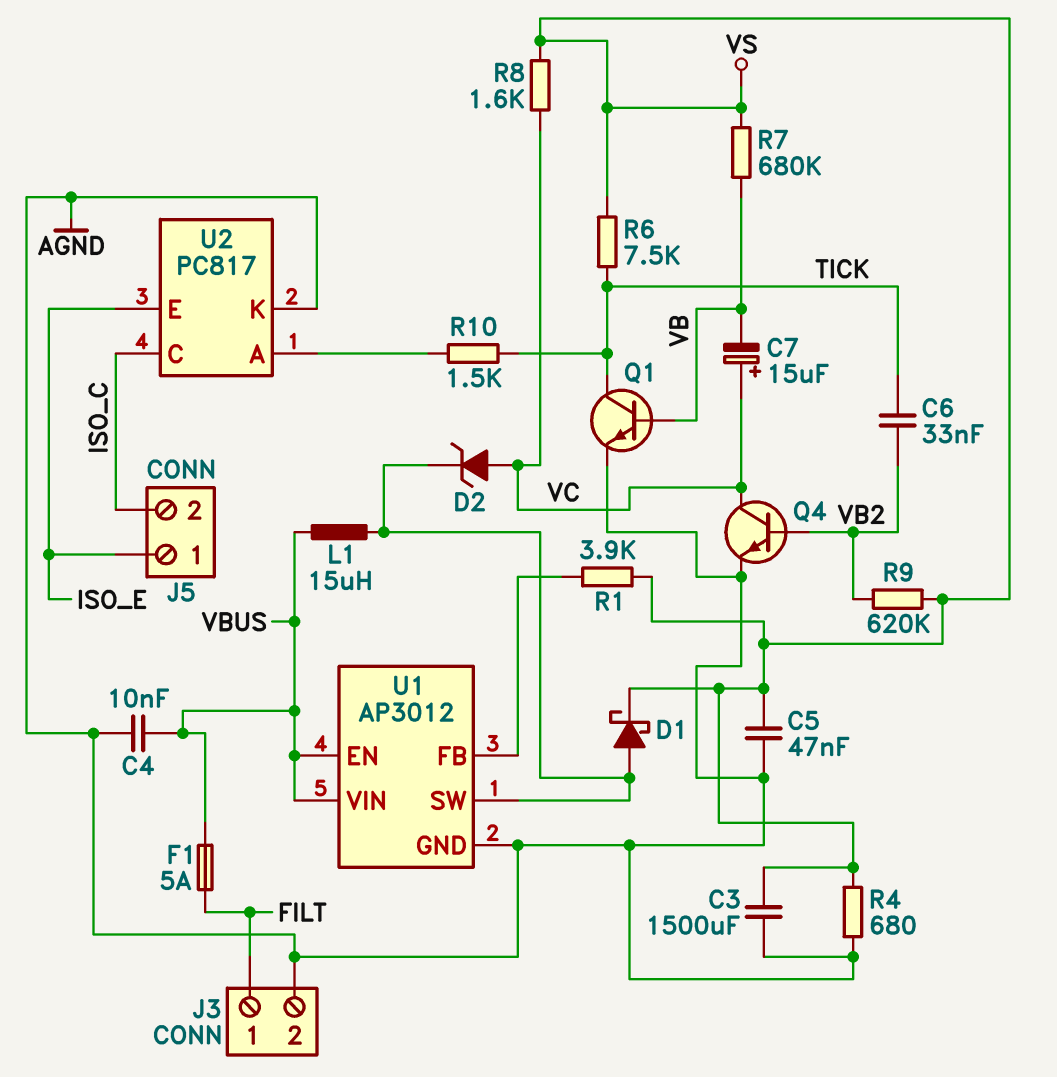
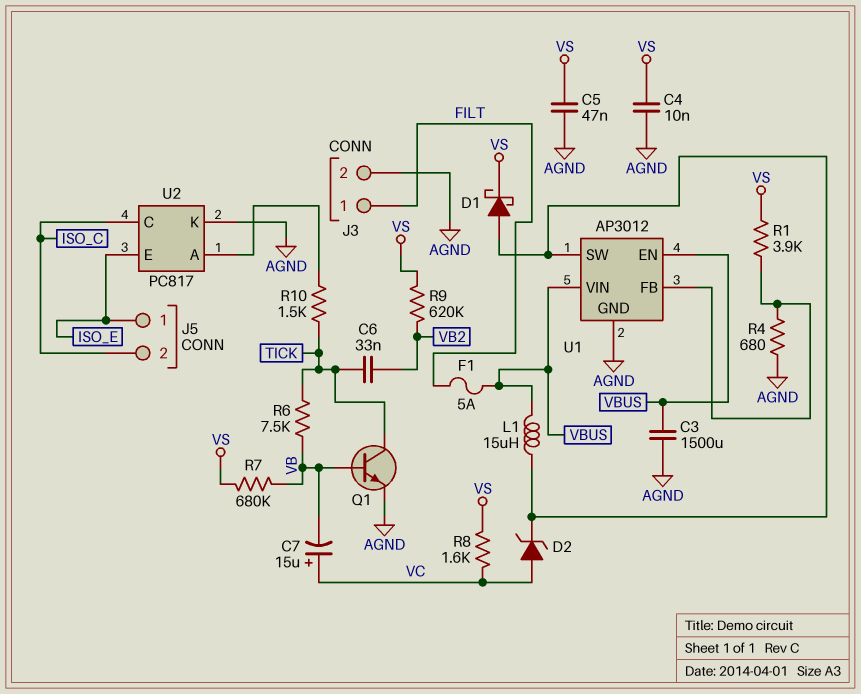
C3: 1500uF (AGND, VS) -> 1500uF (AGND, VBUS)
C4: 10nF (AGND, VBUS) -> 10nF (AGND, VS)
Q4: NPN (B VB2, C VC, E AGND) -> none
R4: 680 (AGND, VS) -> 680 (AGND, U1/FB)
R6: 7.5k (TICK, VS) -> 7.5k (TICK, VB)

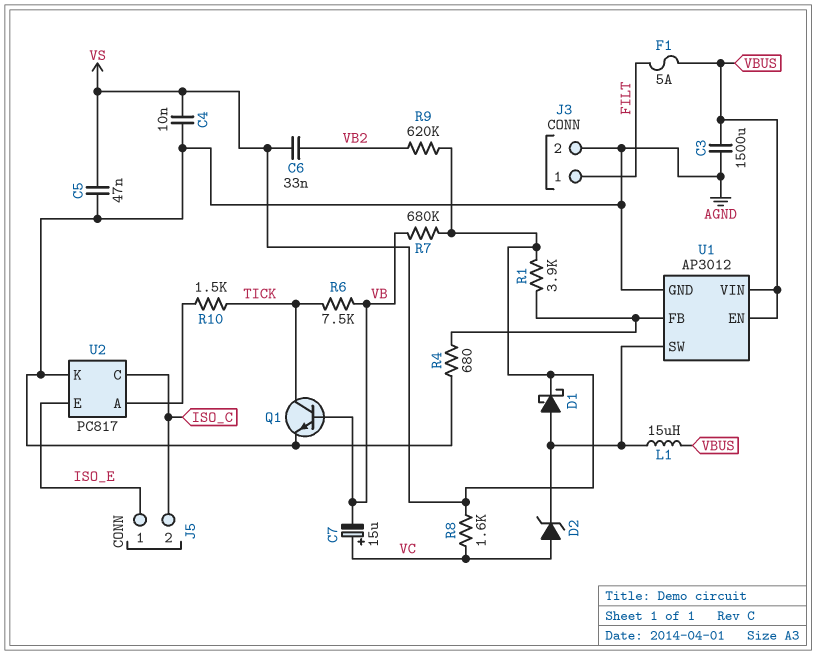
C6: 33nF (TICK, VB2) -> 33nF (VB2, VS)

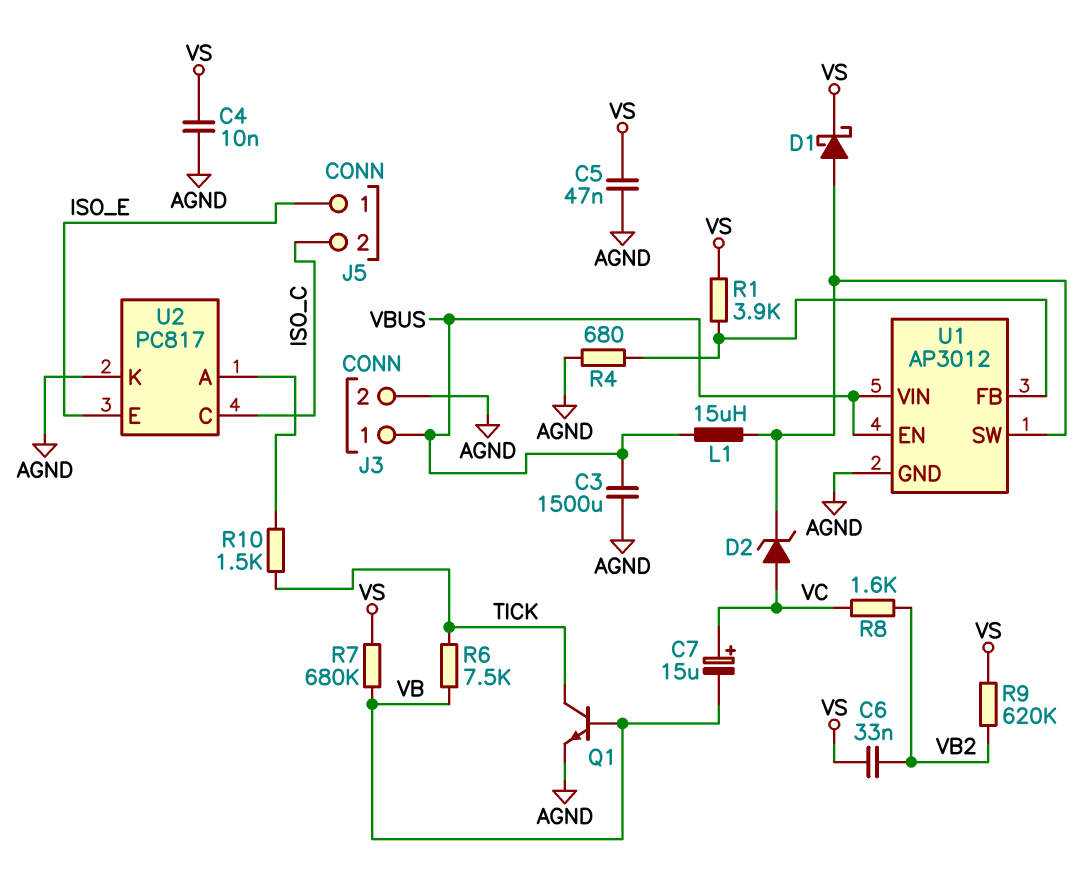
F1: 5A (FILT, VBUS) -> none
J3 pin 1: FILT -> VBUS
R8: 1.6k (VC, VS) -> 1.6k (VB2, VC)

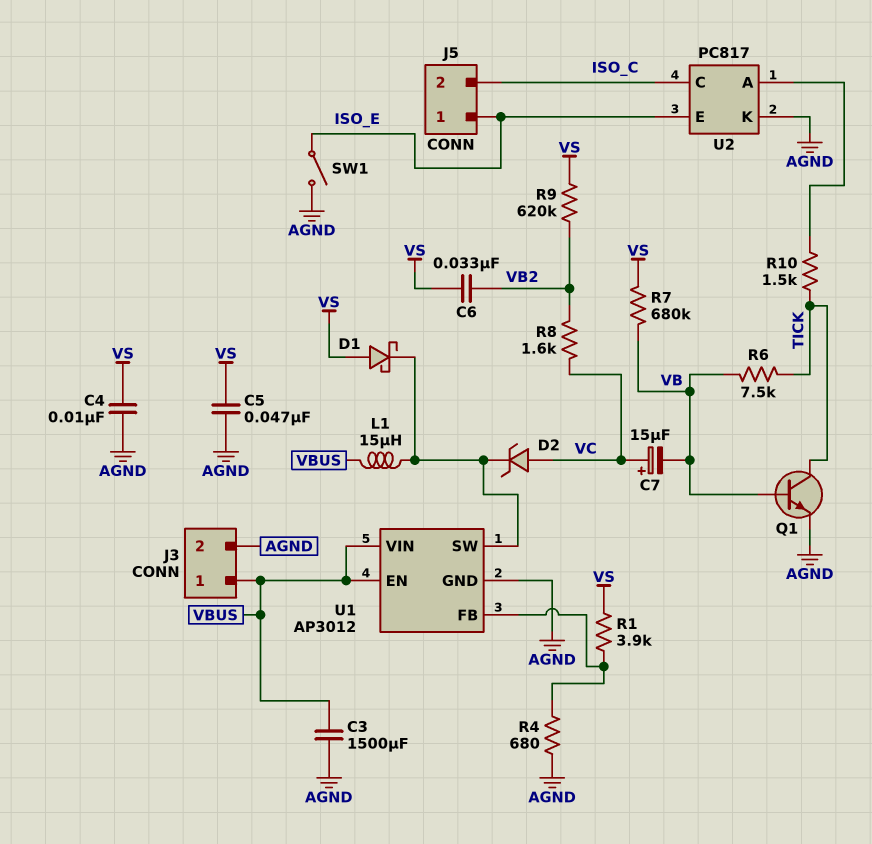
D1: schottky (A U1/SW, K VS) -> schottky (A VS, K U1/SW)
SW1: none -> switch (AGND, ISO_E)

